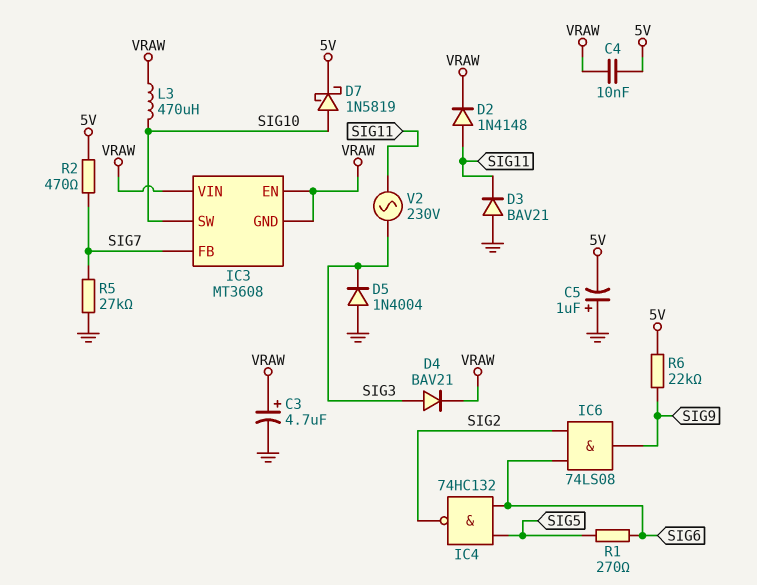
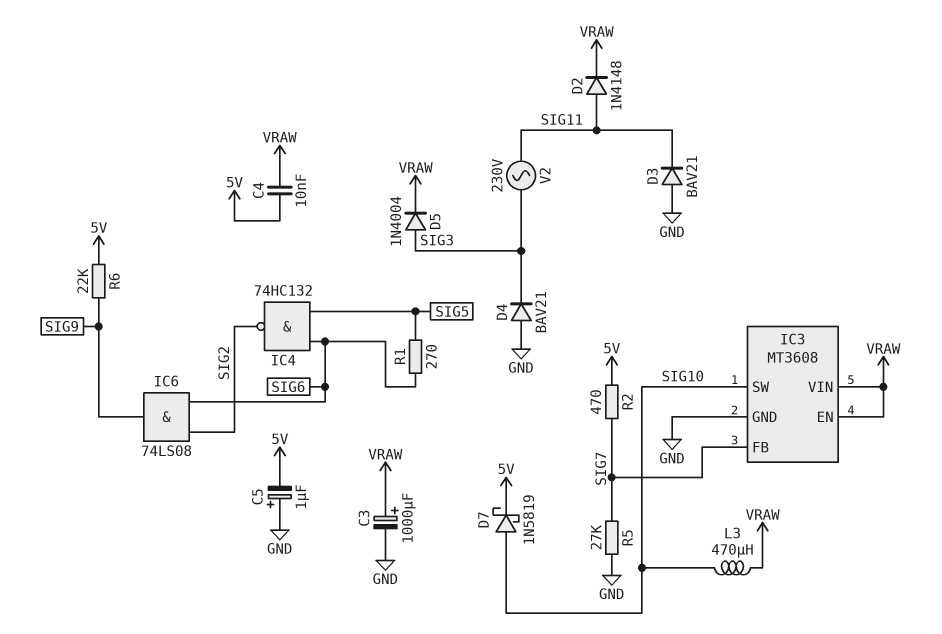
C3: 4.7uF (plus VRAW, minus GND) -> 1000uF (plus VRAW, minus GND)
D4: diode BAV21 (A SIG3, K VRAW) -> diode BAV21 (A GND, K SIG3)
D5: diode 1N4004 (A GND, K SIG3) -> diode 1N4004 (A SIG3, K VRAW)
IC3 pin GND: VRAW -> GND

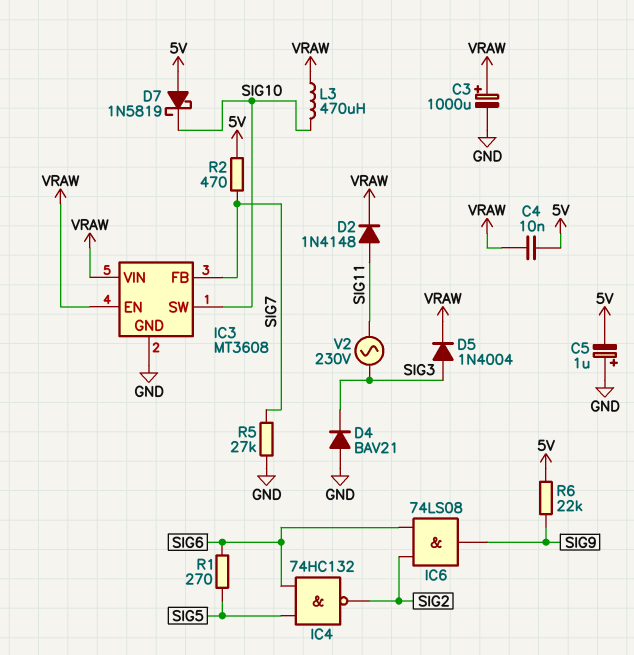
D3: diode BAV21 (A GND, K SIG11) -> none
D7: schottky 1N5819 (A SIG10, K 5V) -> schottky 1N5819 (A 5V, K SIG10)

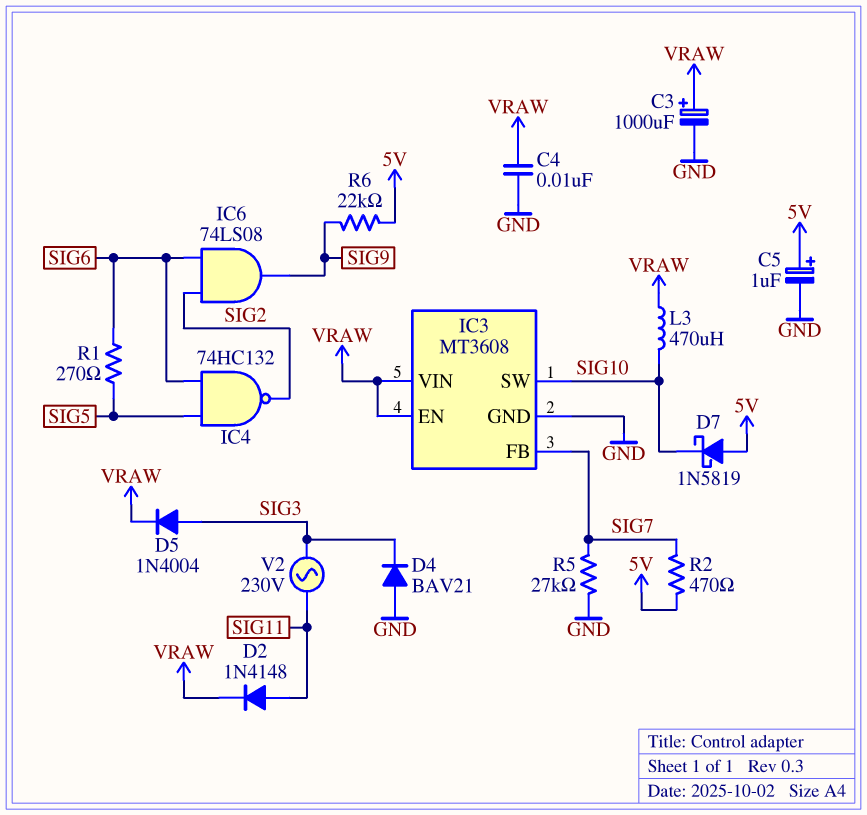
C4: 10nF (5V, VRAW) -> 10nF (GND, VRAW)
C5: 1uF (plus GND, minus 5V) -> 1uF (plus 5V, minus GND)

